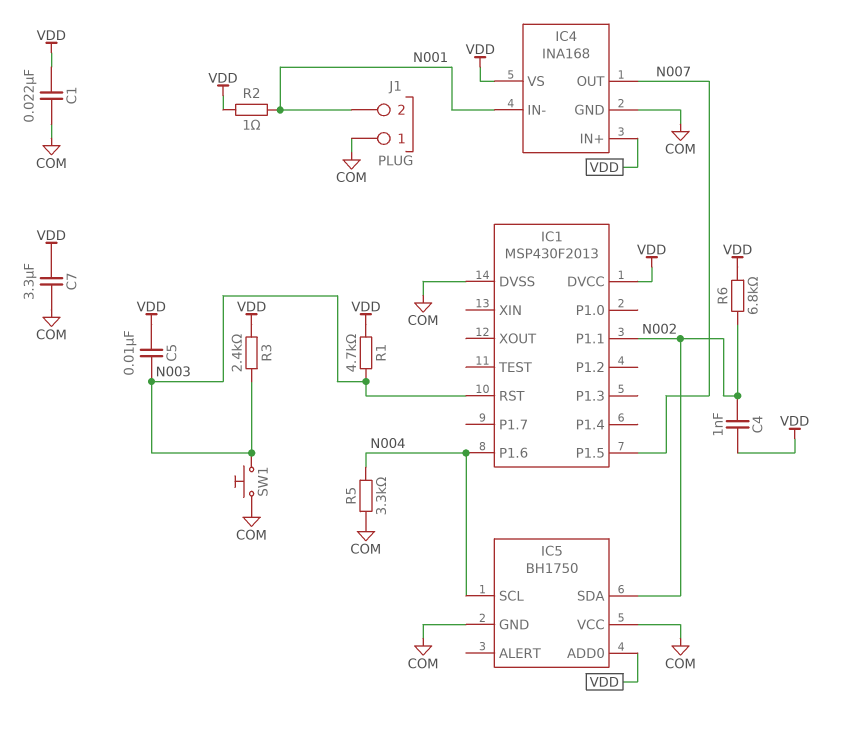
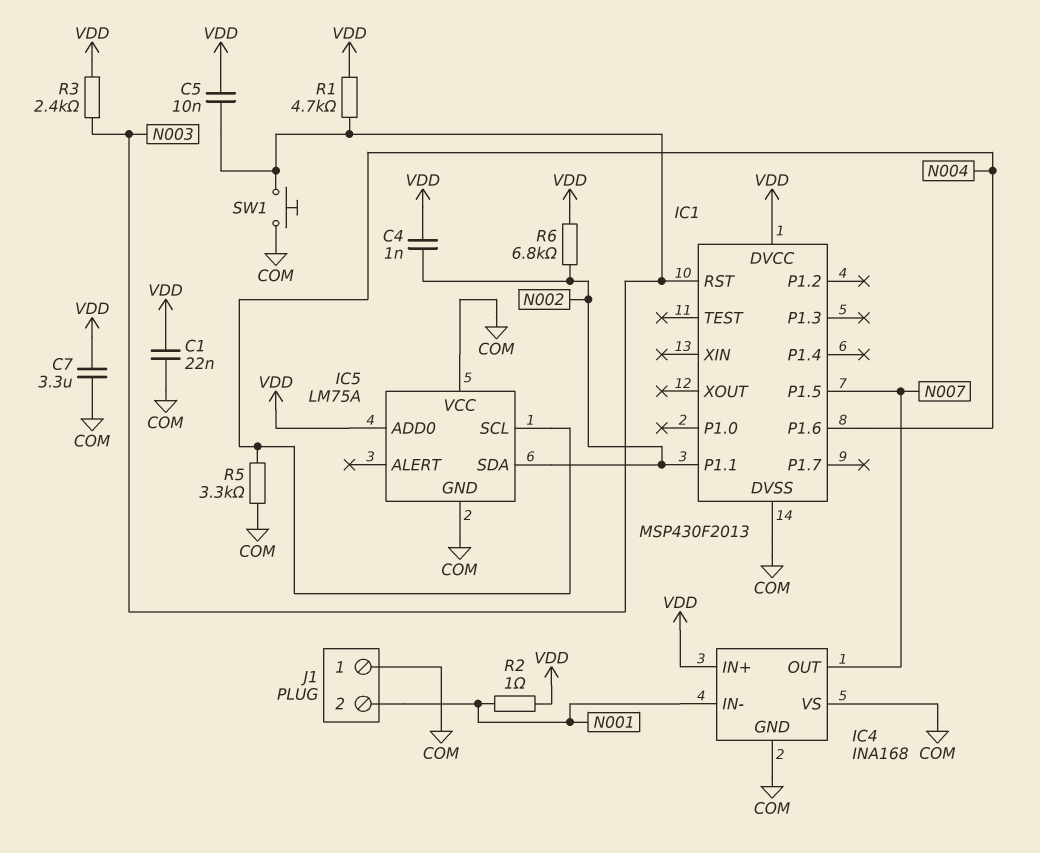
IC4 pin VS: VDD -> COM
IC5: BH1750 -> LM75A

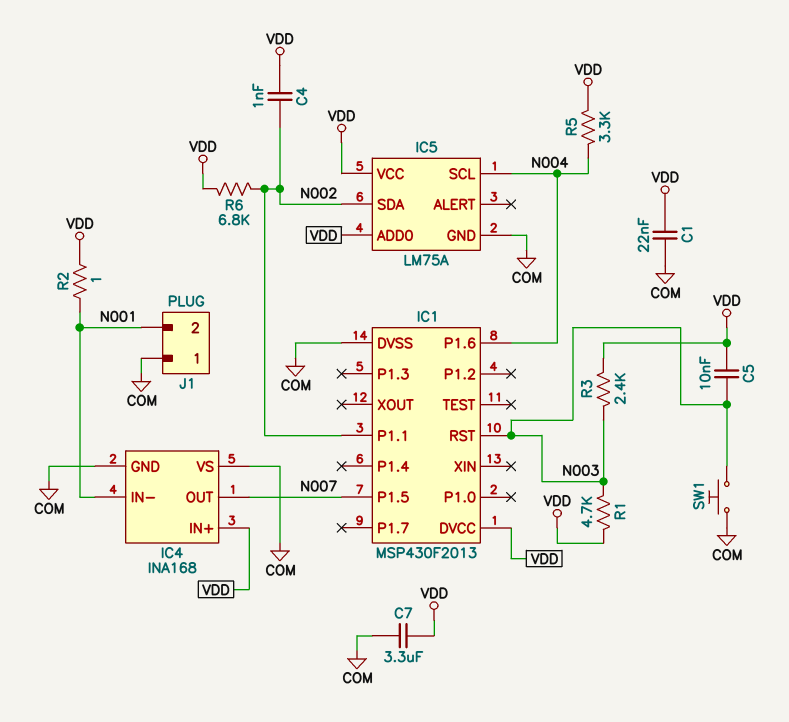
IC5 pin VCC: COM -> VDD
R5: 3.3k (COM, N004) -> 3.3k (N004, VDD)

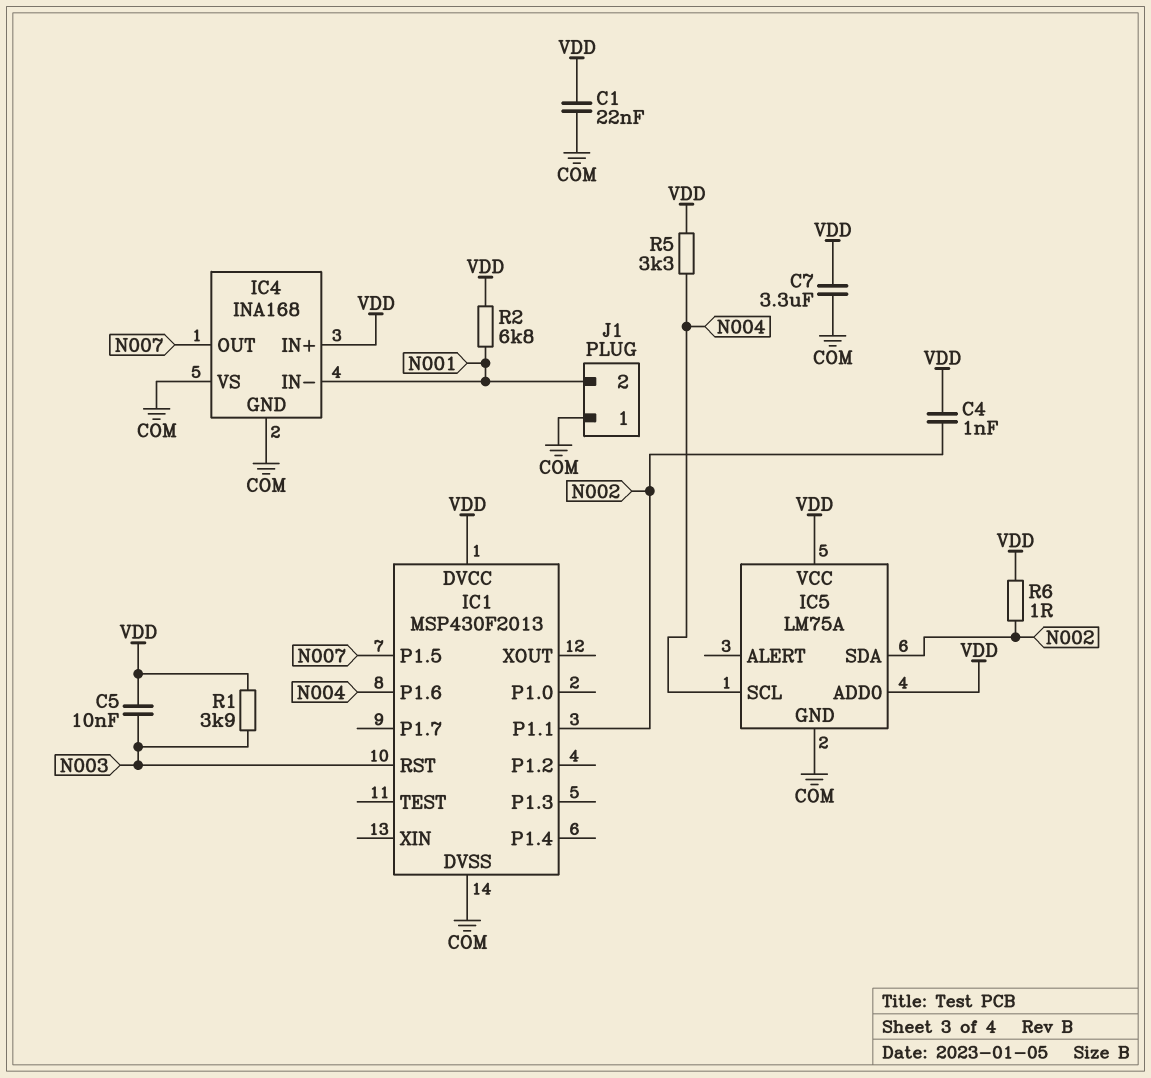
R1: 4.7k (N003, VDD) -> 3.9k (N003, VDD)
R2: 1 (N001, VDD) -> 6.8k (N001, VDD)
R3: 2.4k (N003, VDD) -> none
R6: 6.8k (N002, VDD) -> 1 (N002, VDD)
SW1: button (COM, N003) -> none

